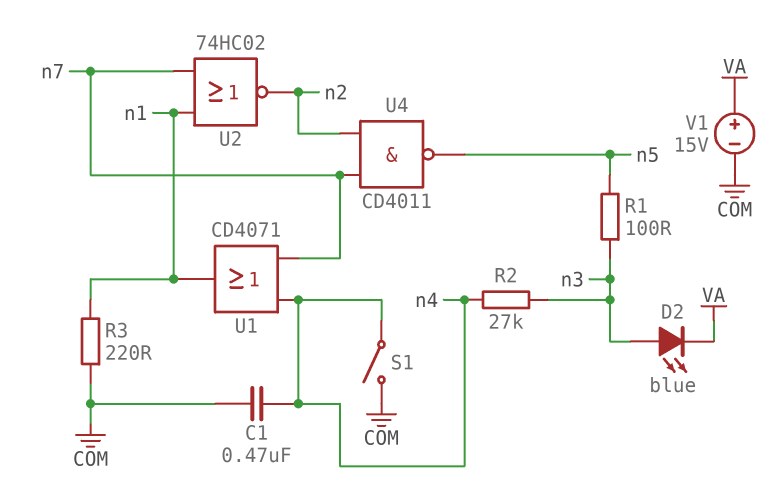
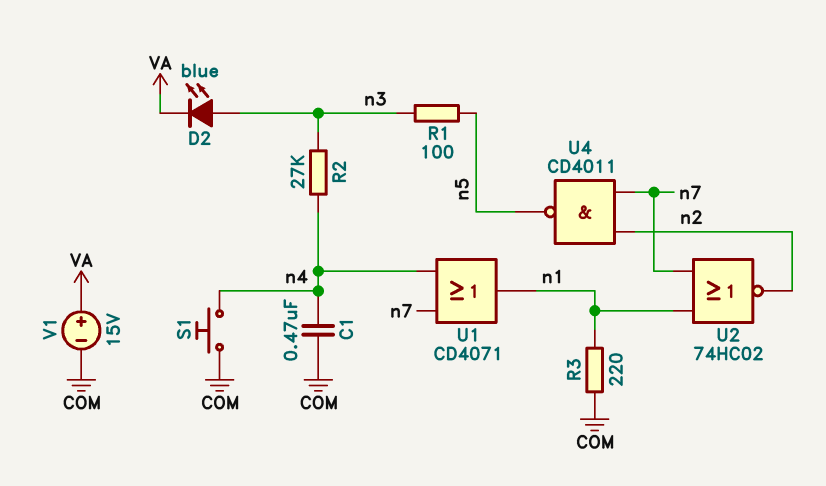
S1: switch (COM, n4) -> button (COM, n4)

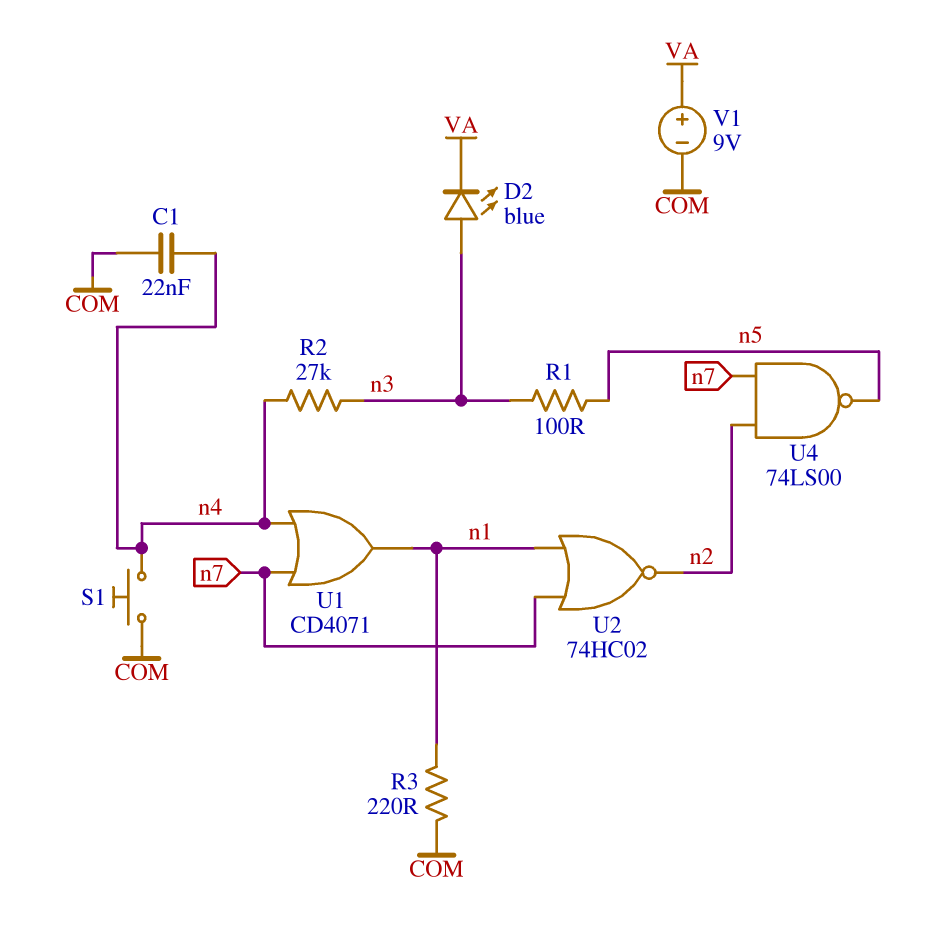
C1: 470nF (COM, n4) -> 22nF (COM, n4)
U4: NAND CD4011 (in n2, in n7, out n5) -> NAND 74LS00 (in n2, in n7, out n5)
V1: 15V (plus VA, minus COM) -> 9V (plus VA, minus COM)

